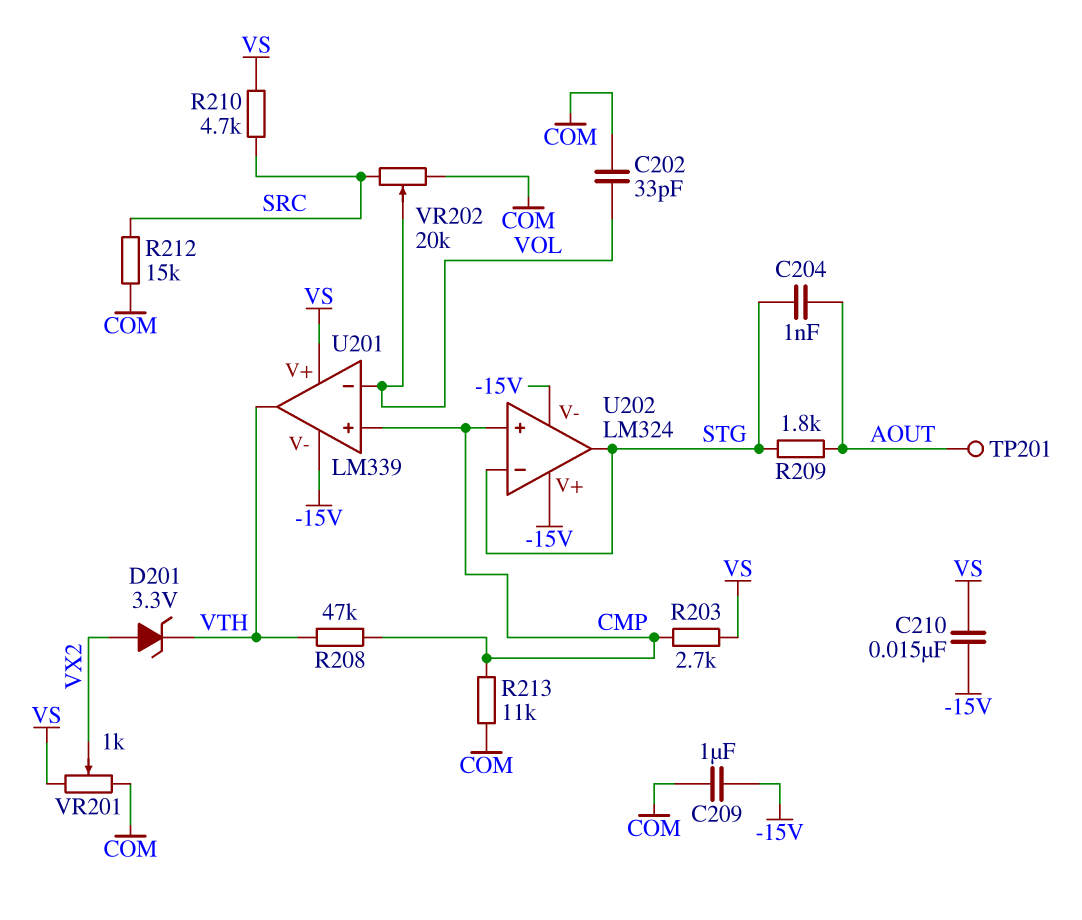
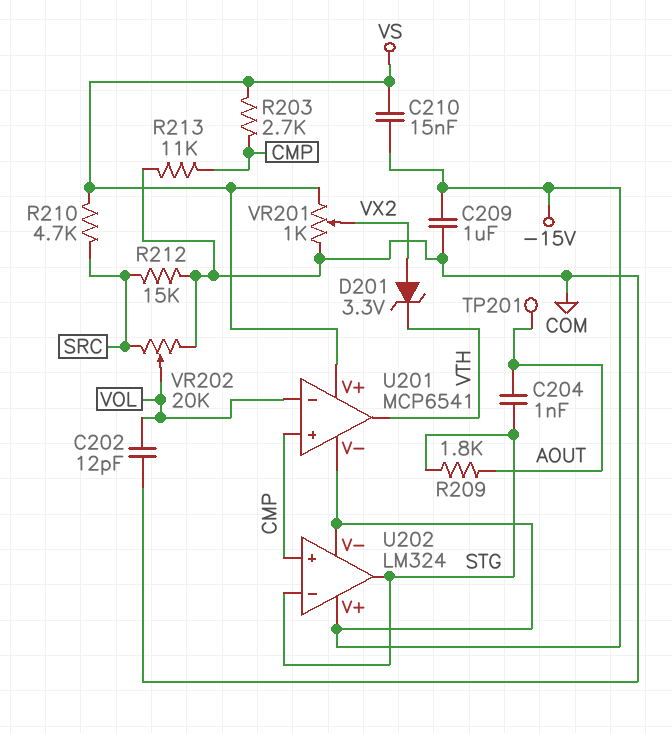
C202: 33pF (COM, VOL) -> 12pF (COM, VOL)
R208: 47k (CMP, VTH) -> none
U201: LM339 -> MCP6541

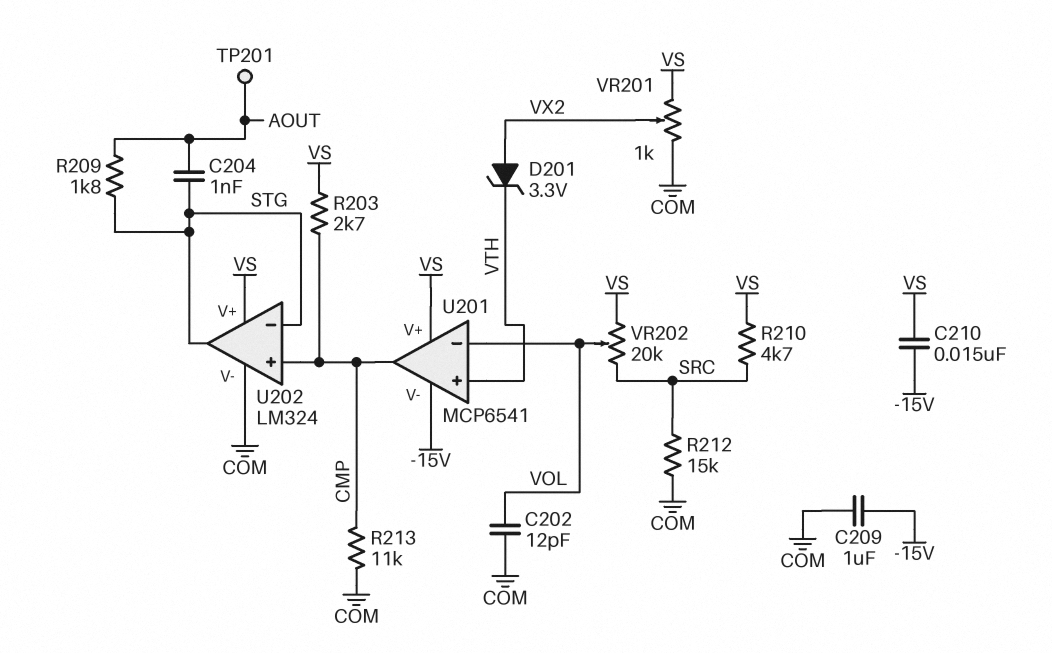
U201 pin in+: CMP -> VTH
U201 pin out: VTH -> CMP
U202 pin V+: -15V -> VS
U202 pin V-: -15V -> COM
VR202: 20k (COM, SRC, wiper VOL) -> 20k (SRC, VS, wiper VOL)

